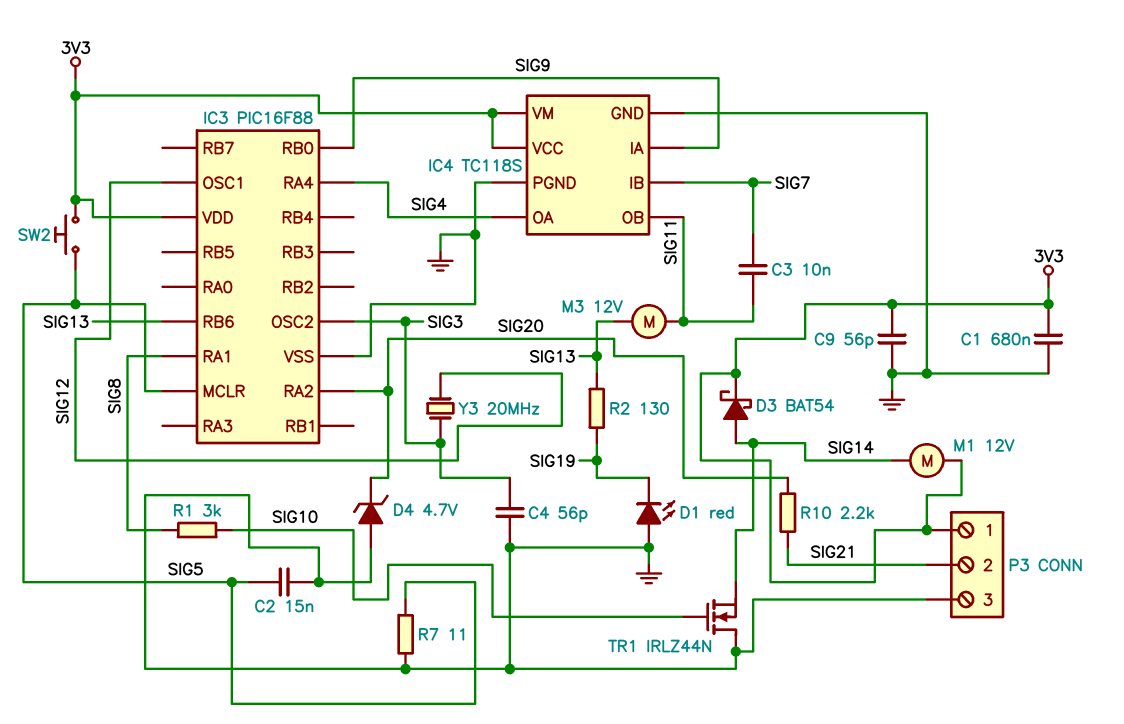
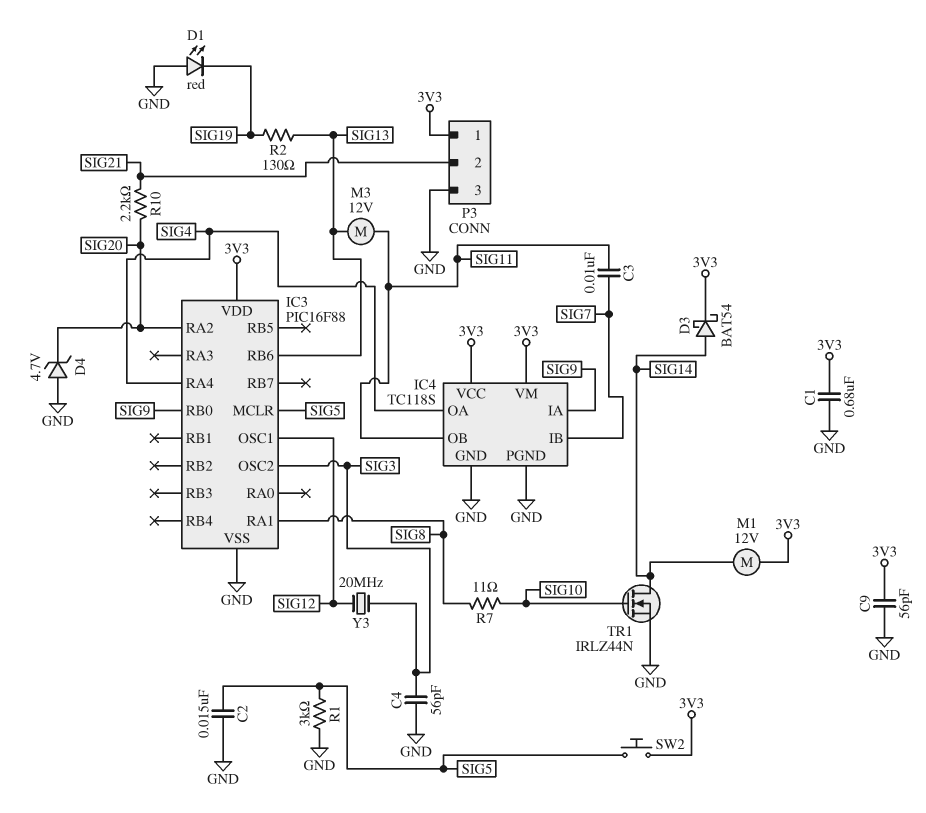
R1: 3k (SIG8, SIG10) -> 3k (GND, SIG5)
R7: 11 (GND, SIG5) -> 11 (SIG8, SIG10)
TR1: NMOS IRLZ44N (G SIG10, D GND, S SIG14) -> NMOS IRLZ44N (G SIG10, D SIG14, S GND)

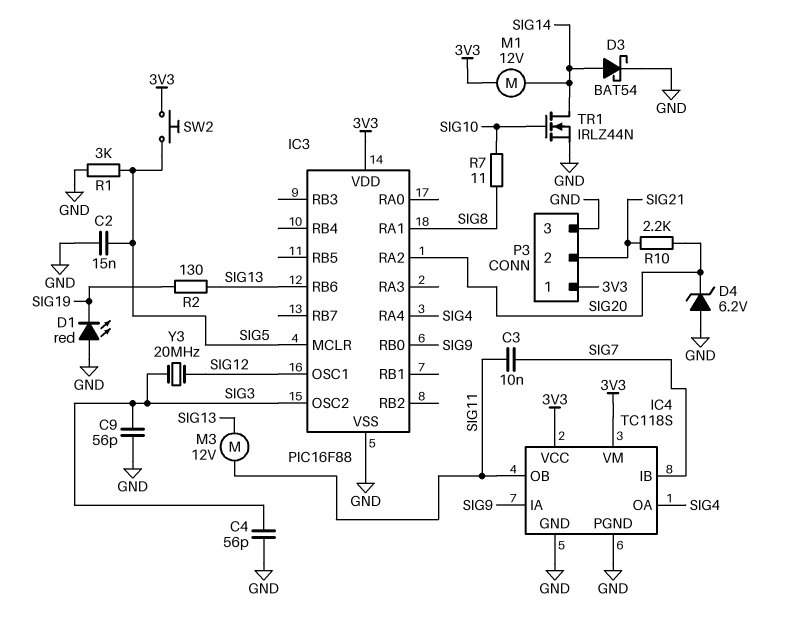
C1: 680nF (3V3, GND) -> none
C9: 56pF (3V3, GND) -> 56pF (GND, SIG3)
D3: schottky BAT54 (A SIG14, K 3V3) -> schottky BAT54 (A SIG14, K GND)
D4: zener 4.7V (A GND, K SIG20) -> zener 6.2V (A GND, K SIG20)

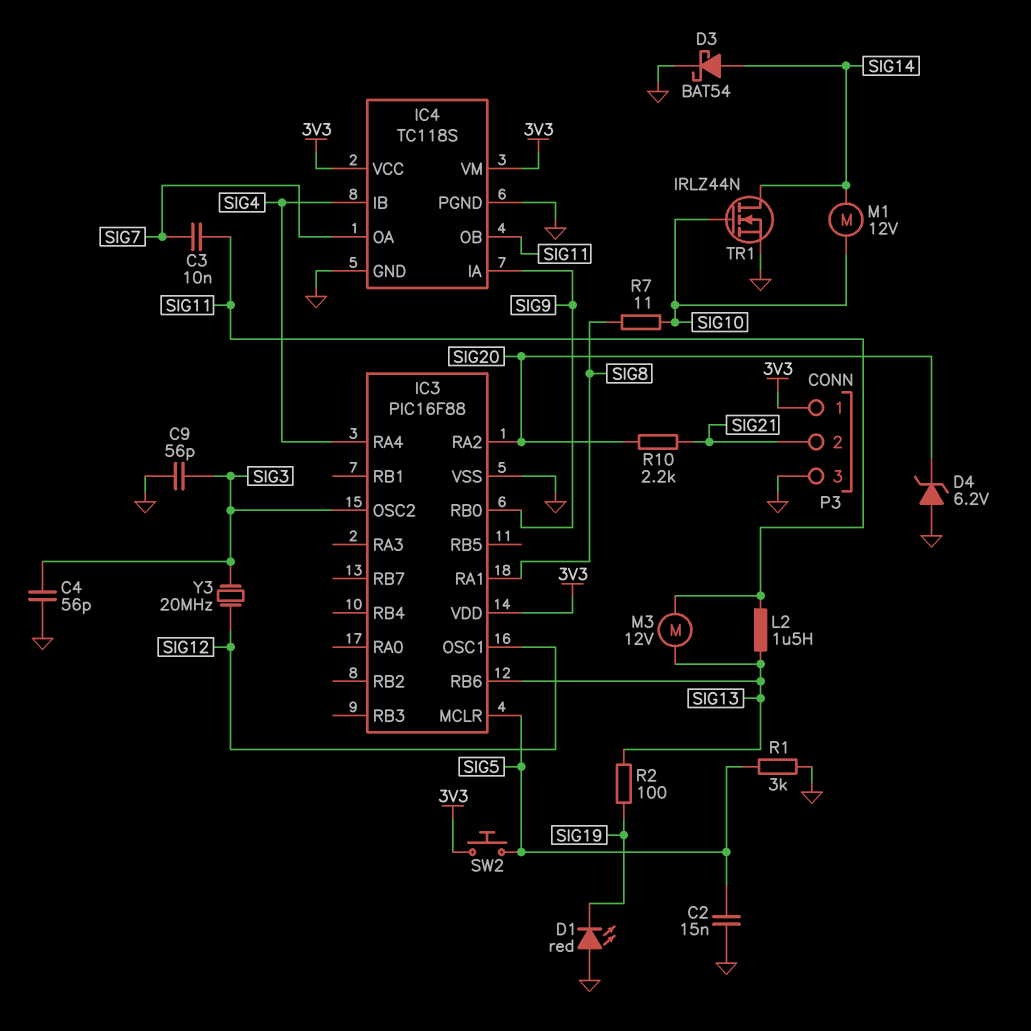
IC4 pin IB: SIG7 -> SIG4
IC4 pin OA: SIG4 -> SIG7
L2: none -> 1.5uH (SIG11, SIG13)
M1: motor 12V (3V3, SIG14) -> motor 12V (SIG10, SIG14)
R2: 130 (SIG13, SIG19) -> 100 (SIG13, SIG19)

